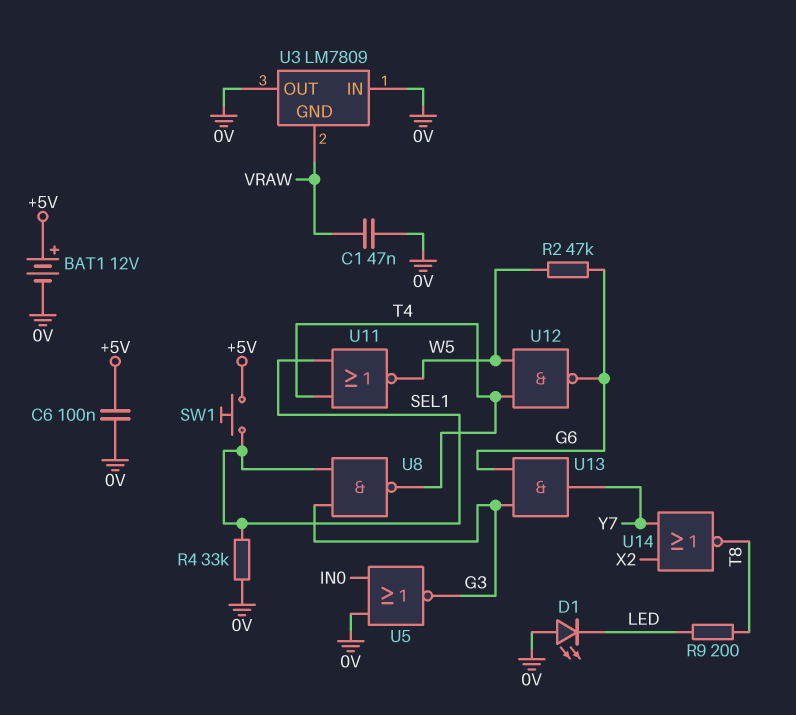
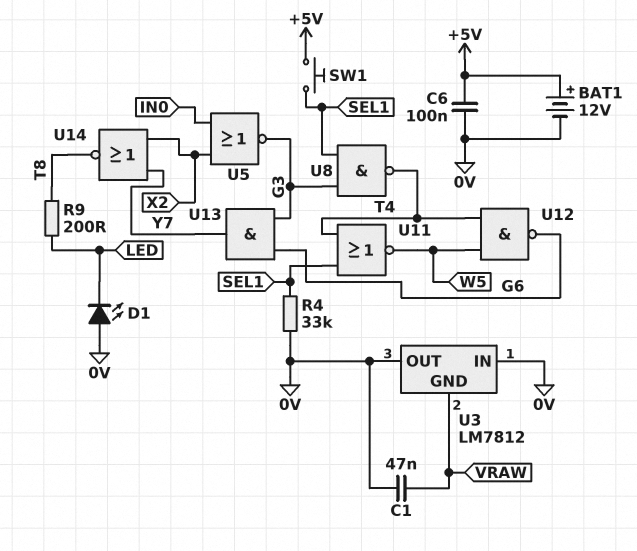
R2: 47k (G6, W5) -> none
U3: LM7809 -> LM7812
U5: NOR (in 0V, in IN0, out G3) -> NOR (in IN0, in X2, out G3)

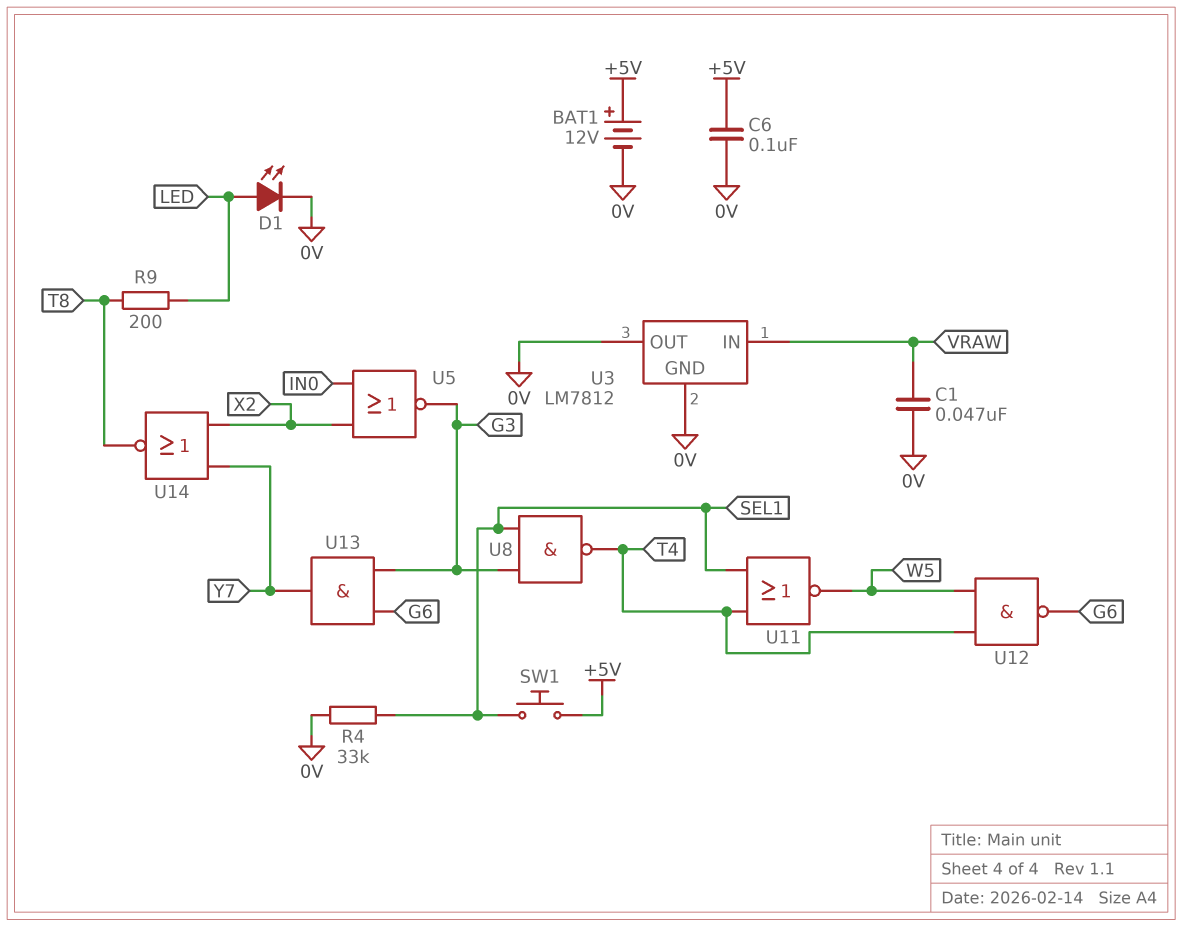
D1: LED (A 0V, K LED) -> LED (A LED, K 0V)
U3 pin GND: VRAW -> 0V
U3 pin IN: 0V -> VRAW

